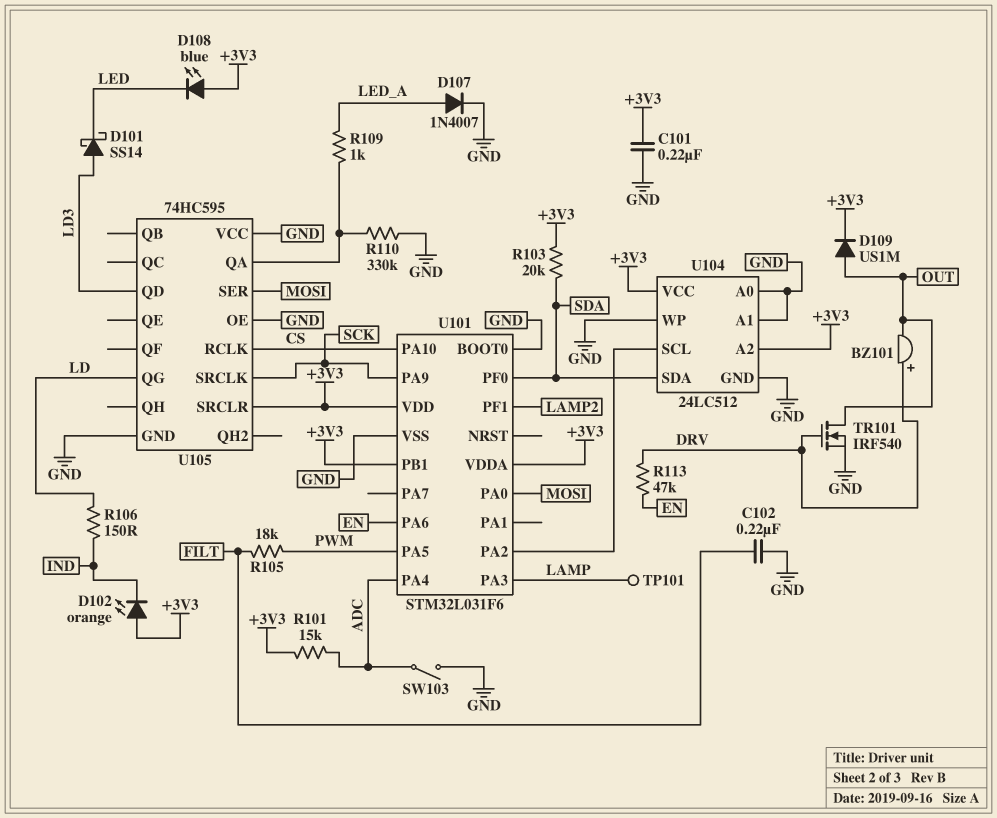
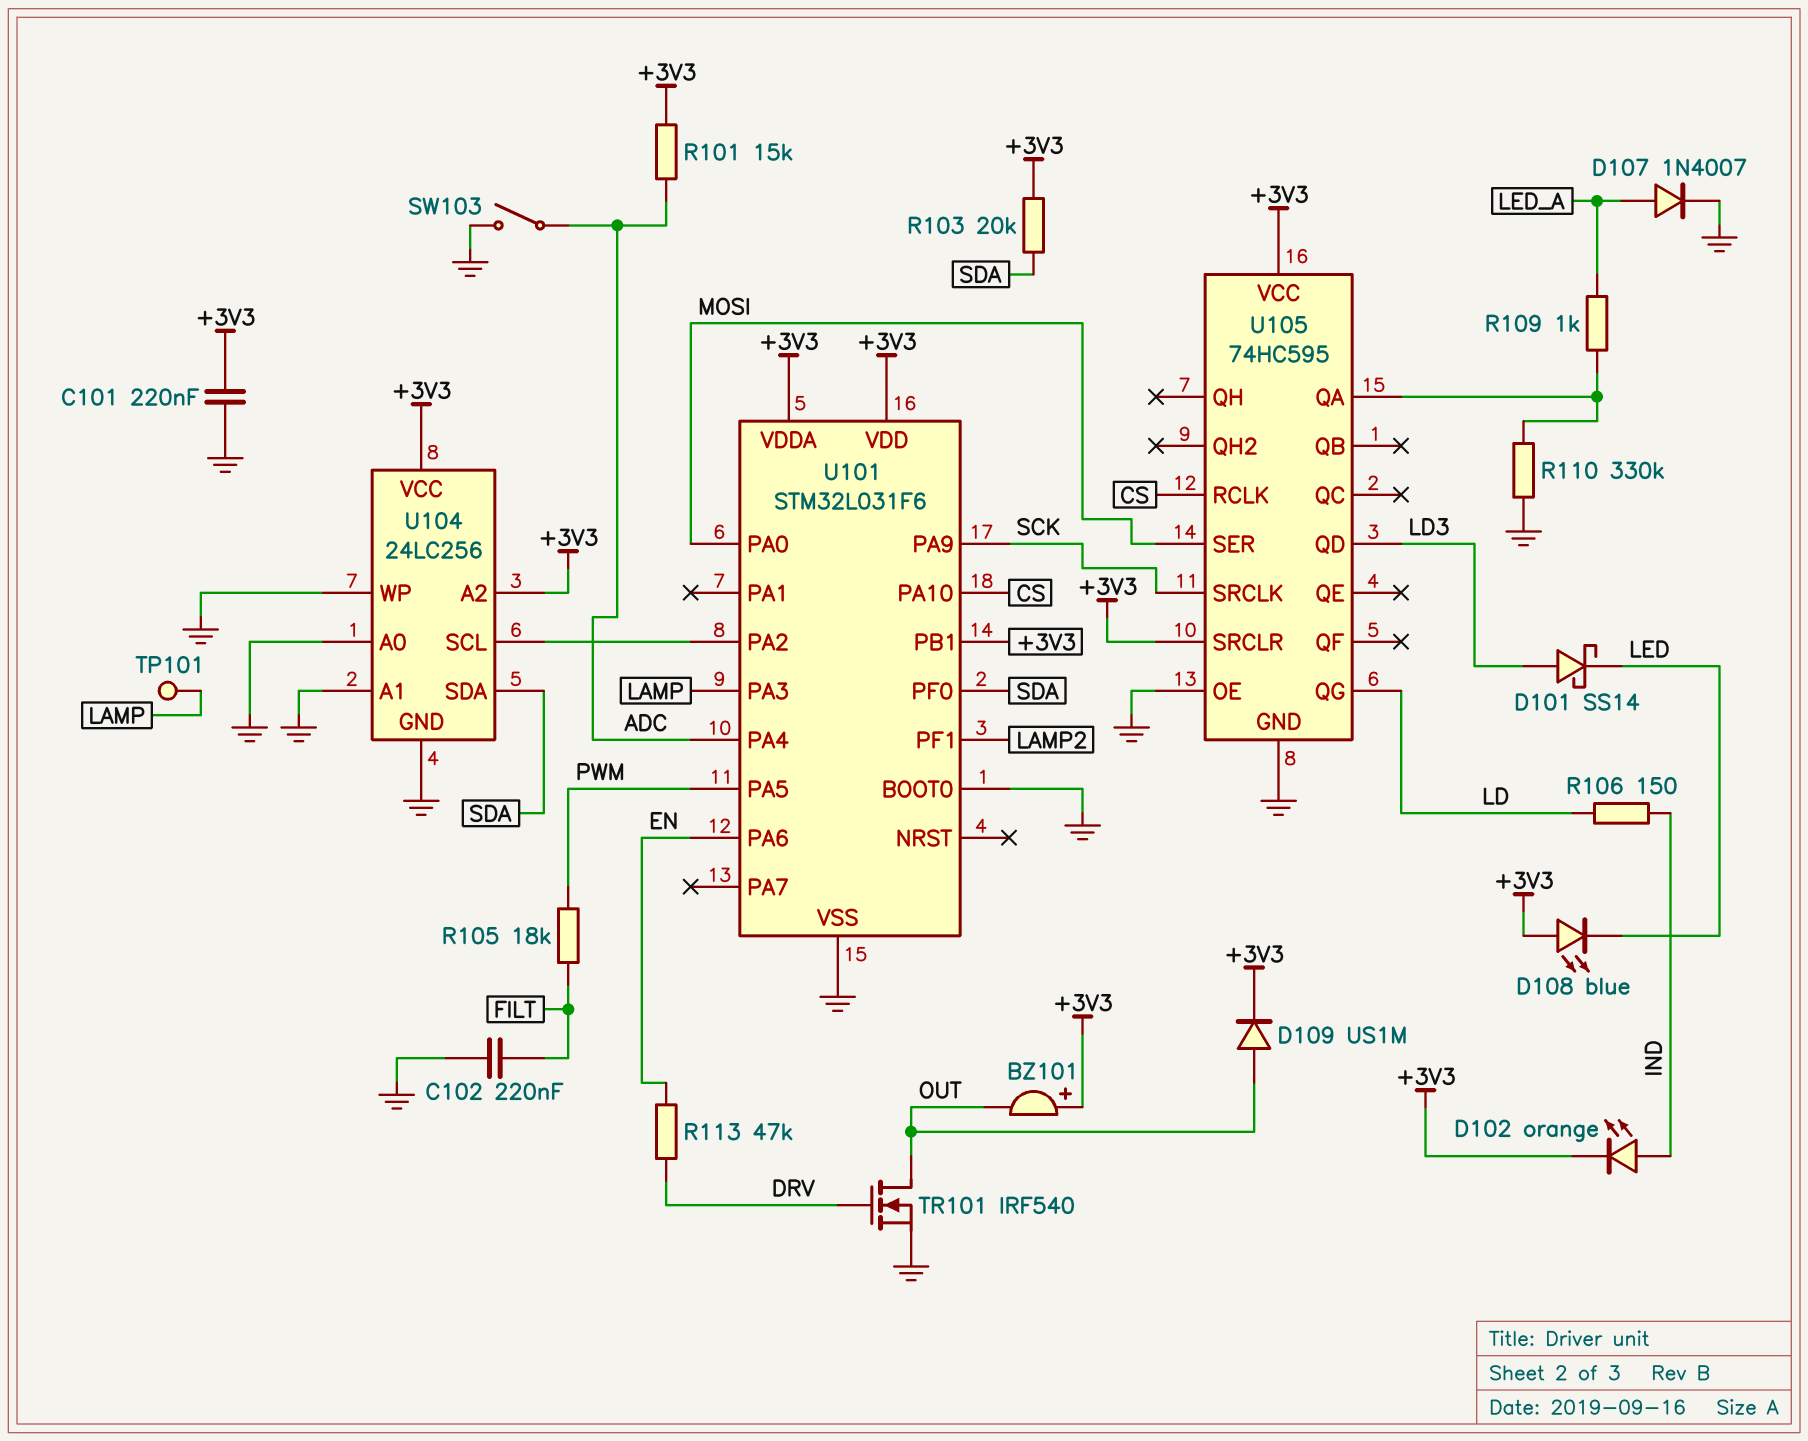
BZ101: buzzer (plus DRV, minus OUT) -> buzzer (plus +3V3, minus OUT)
D102: LED orange (A +3V3, K IND) -> LED orange (A IND, K +3V3)
U104: 24LC512 -> 24LC256
U105 pin VCC: GND -> +3V3

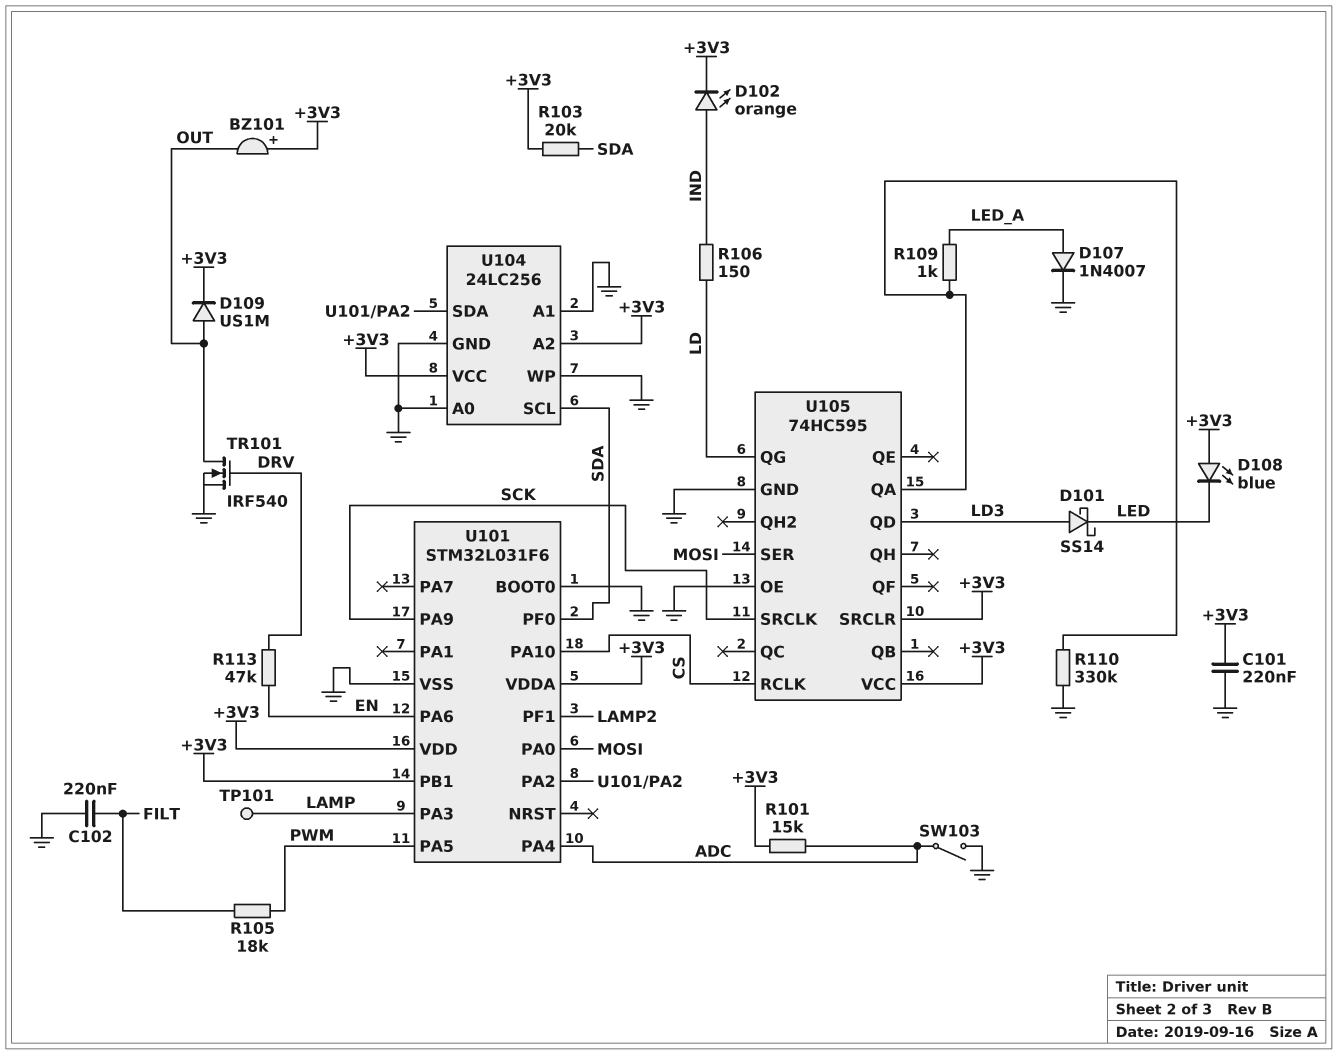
U104 pin SCL: U101/PA2 -> SDA
U104 pin SDA: SDA -> U101/PA2

